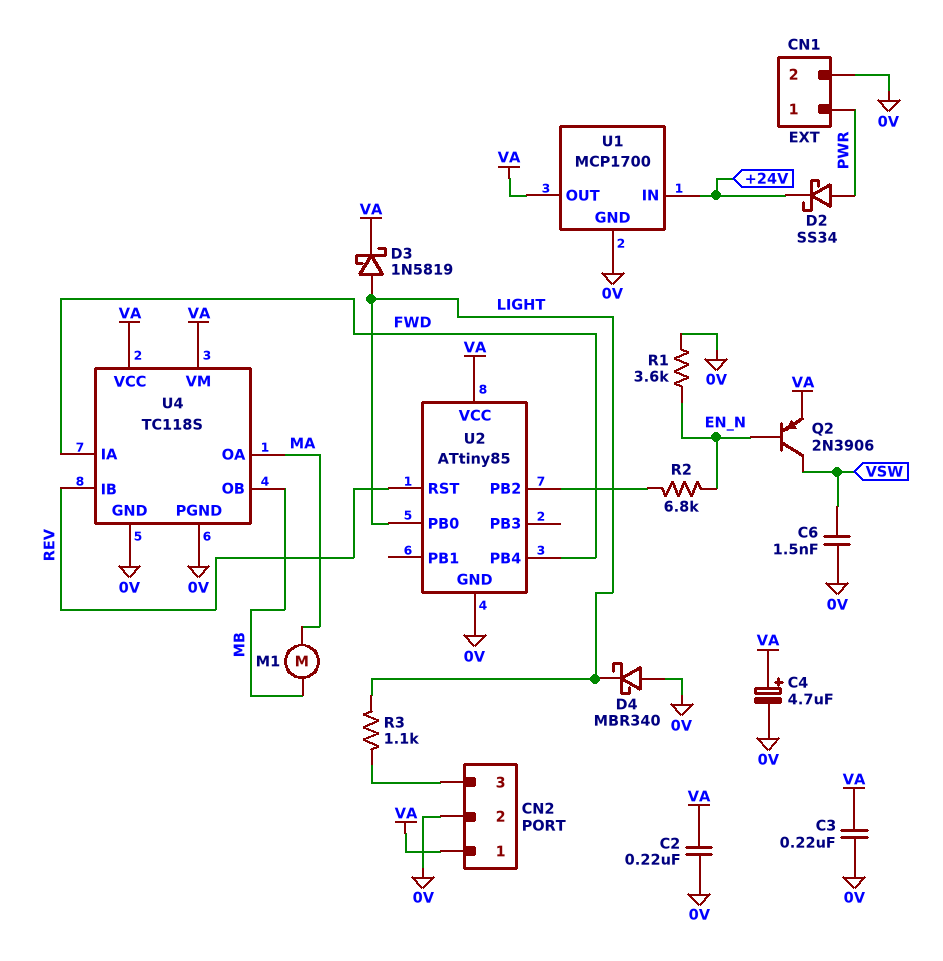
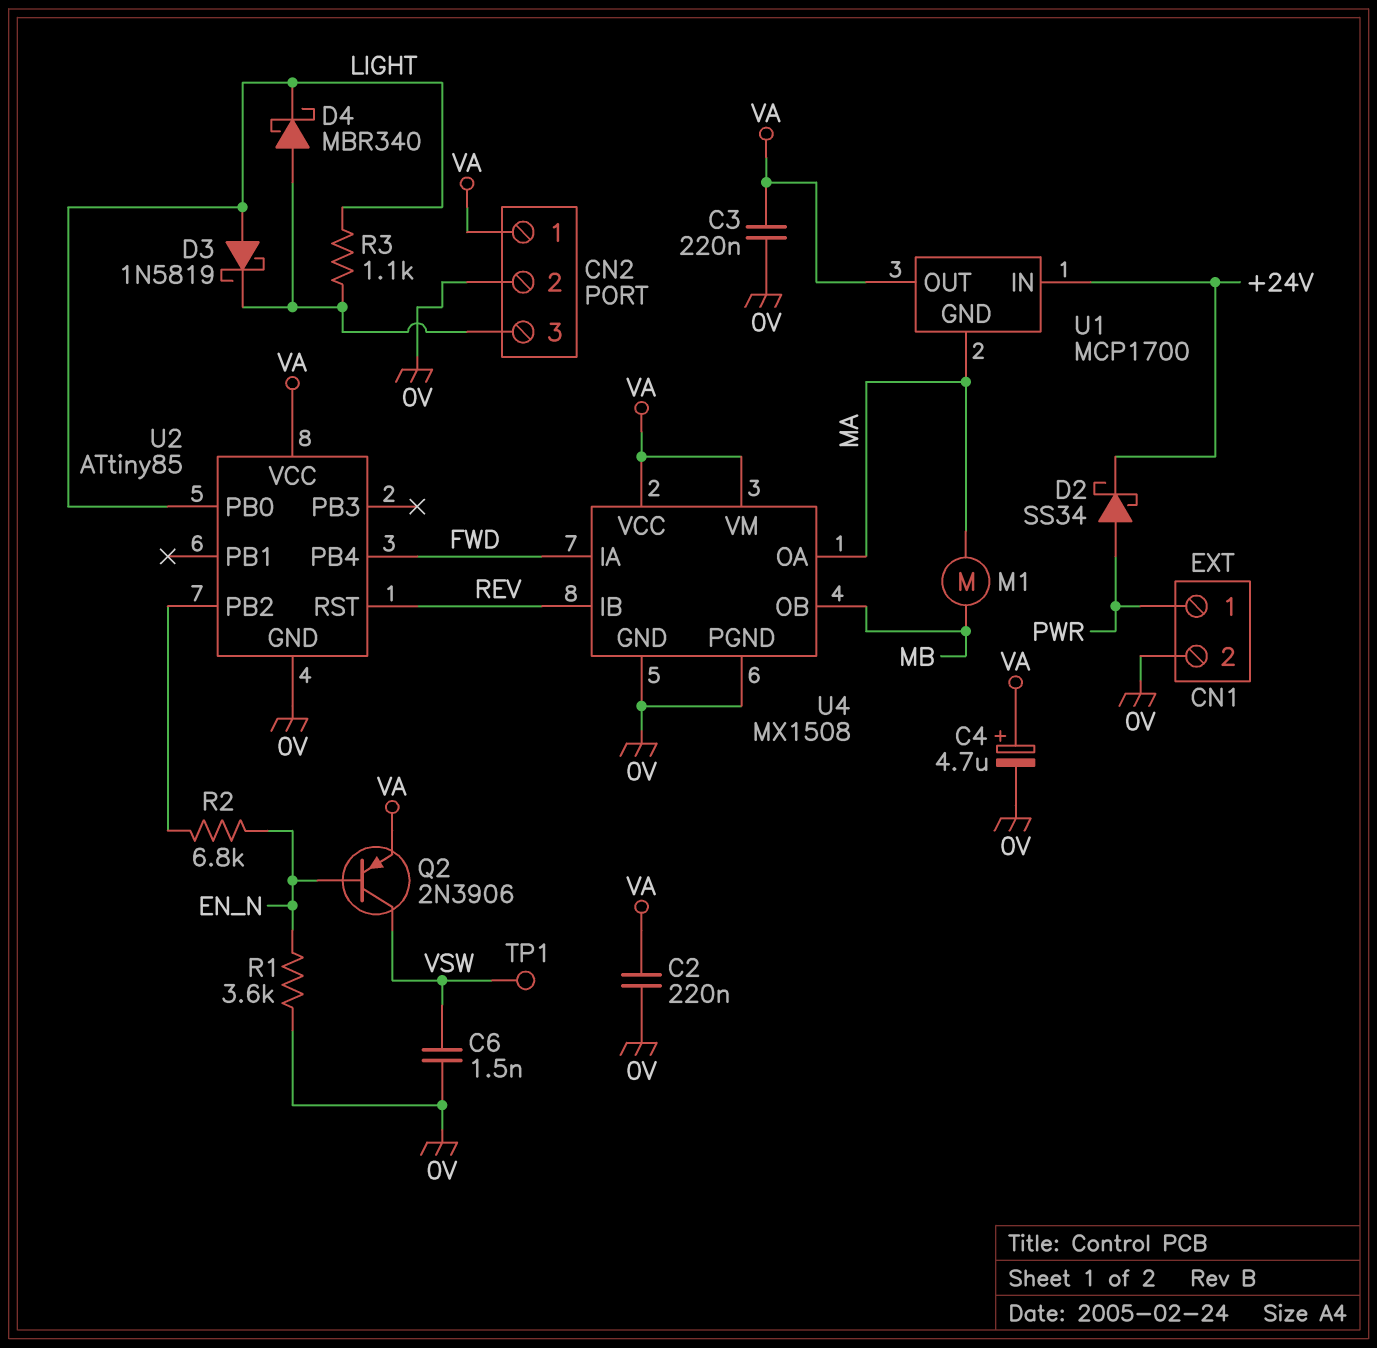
D3: schottky 1N5819 (A LIGHT, K VA) -> schottky 1N5819 (A LIGHT, K CN2/3)
D4: schottky MBR340 (A 0V, K LIGHT) -> schottky MBR340 (A CN2/3, K LIGHT)
TP1: none -> test point (VSW)
U1 pin GND: 0V -> MA
U4: TC118S -> MX1508

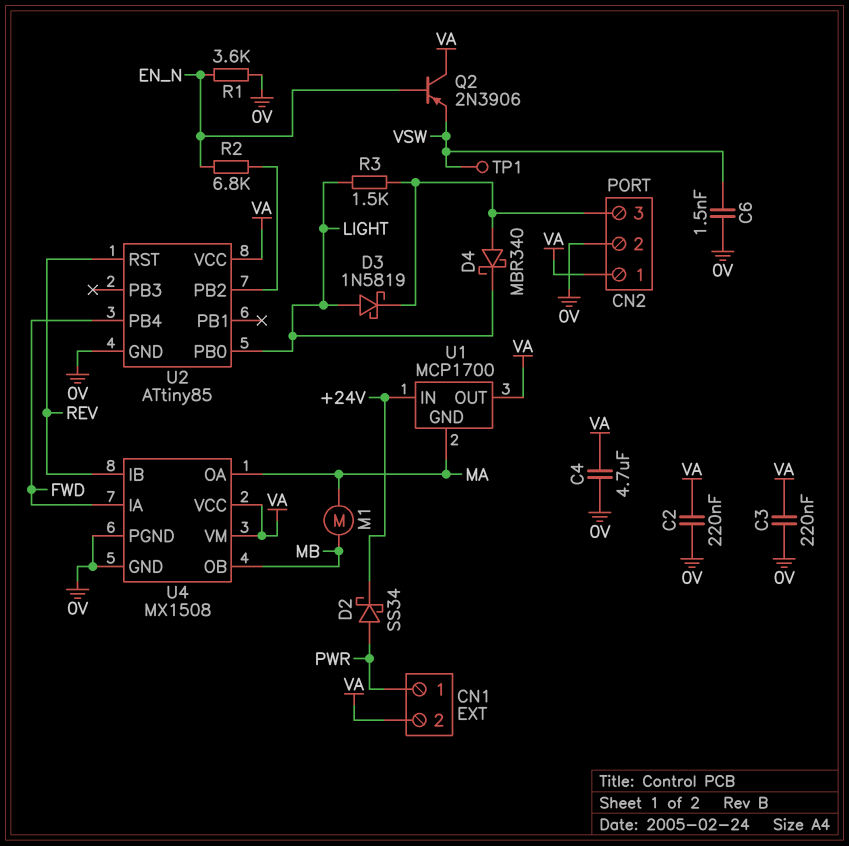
C4: 4.7uF (plus VA, minus 0V) -> 4.7uF (0V, VA)
CN1 pin 2: 0V -> VA
Q2: PNP 2N3906 (B EN_N, C VSW, E VA) -> PNP 2N3906 (B EN_N, C VA, E VSW)
R3: 1.1k (CN2/3, LIGHT) -> 1.5k (CN2/3, LIGHT)

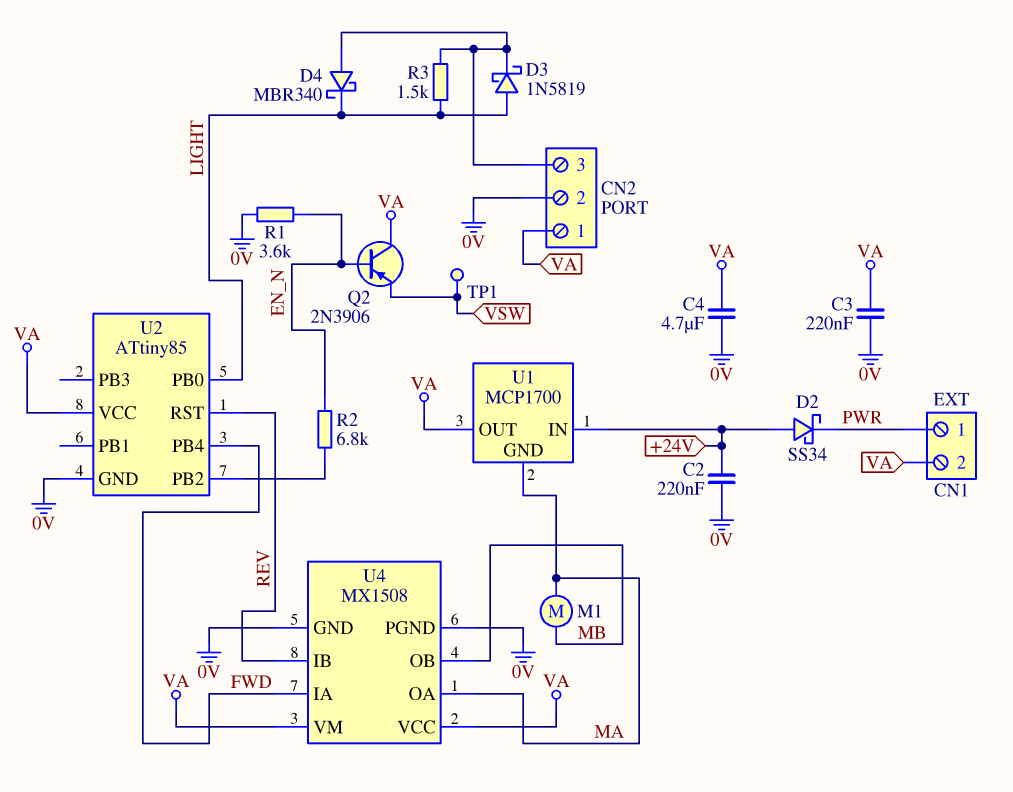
C2: 220nF (0V, VA) -> 220nF (+24V, 0V)
C6: 1.5nF (0V, VSW) -> none
D2: schottky SS34 (A PWR, K +24V) -> schottky SS34 (A +24V, K PWR)

